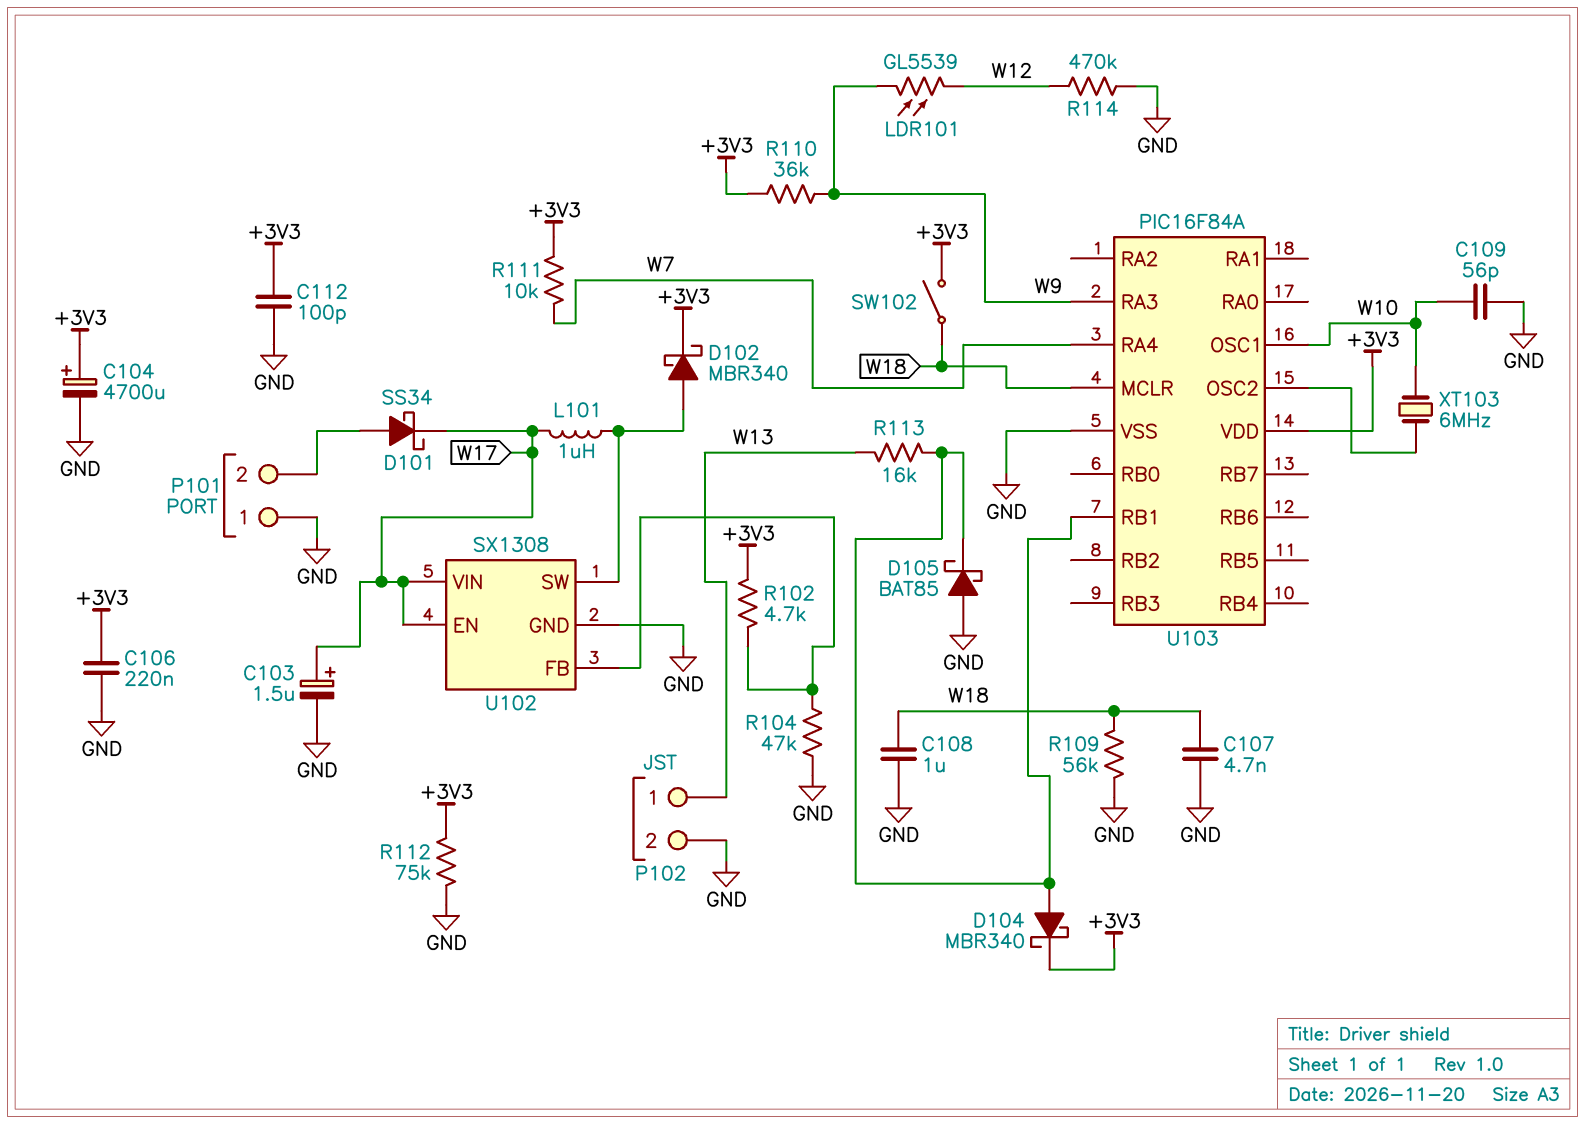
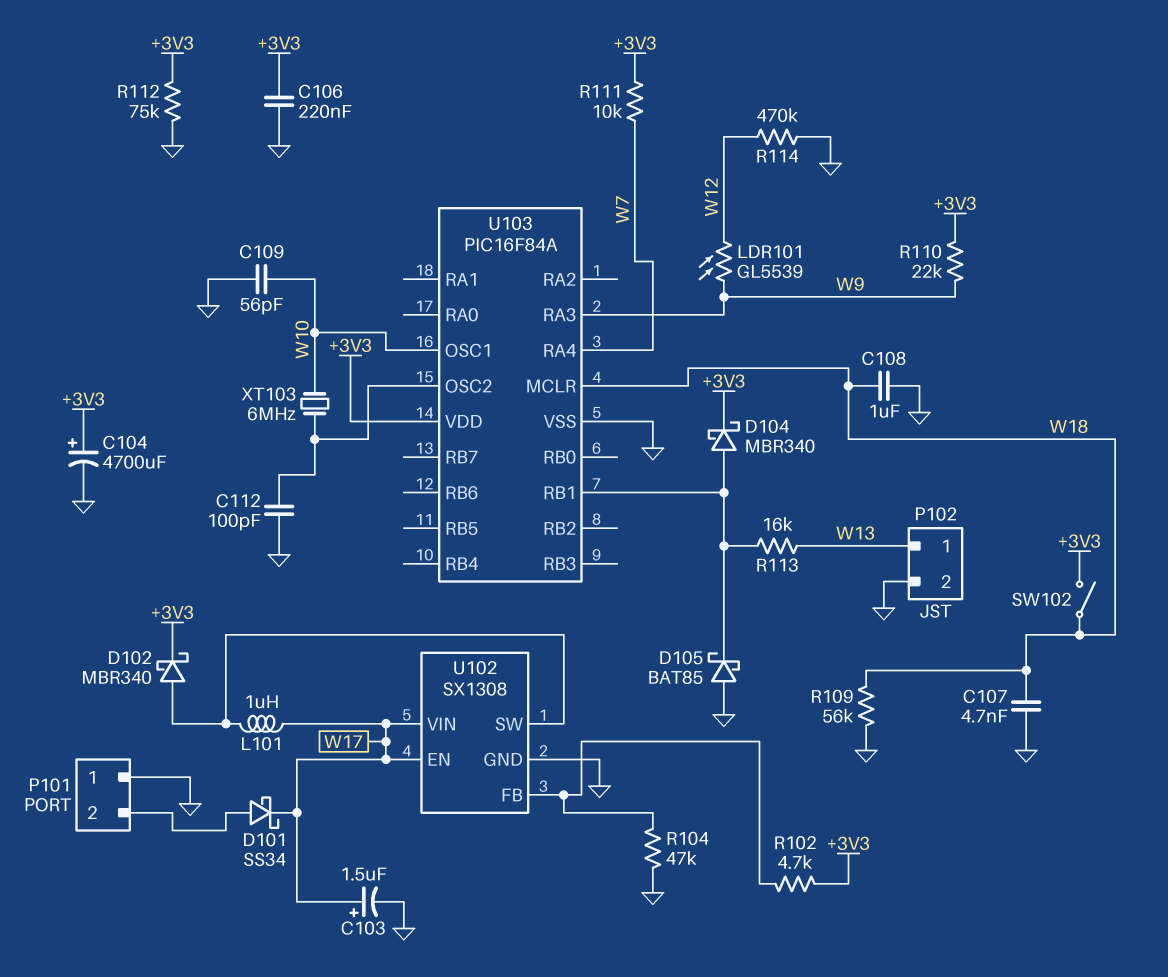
C112: 100pF (+3V3, GND) -> 100pF (GND, U103/OSC2)
R110: 36k (+3V3, W9) -> 22k (+3V3, W9)

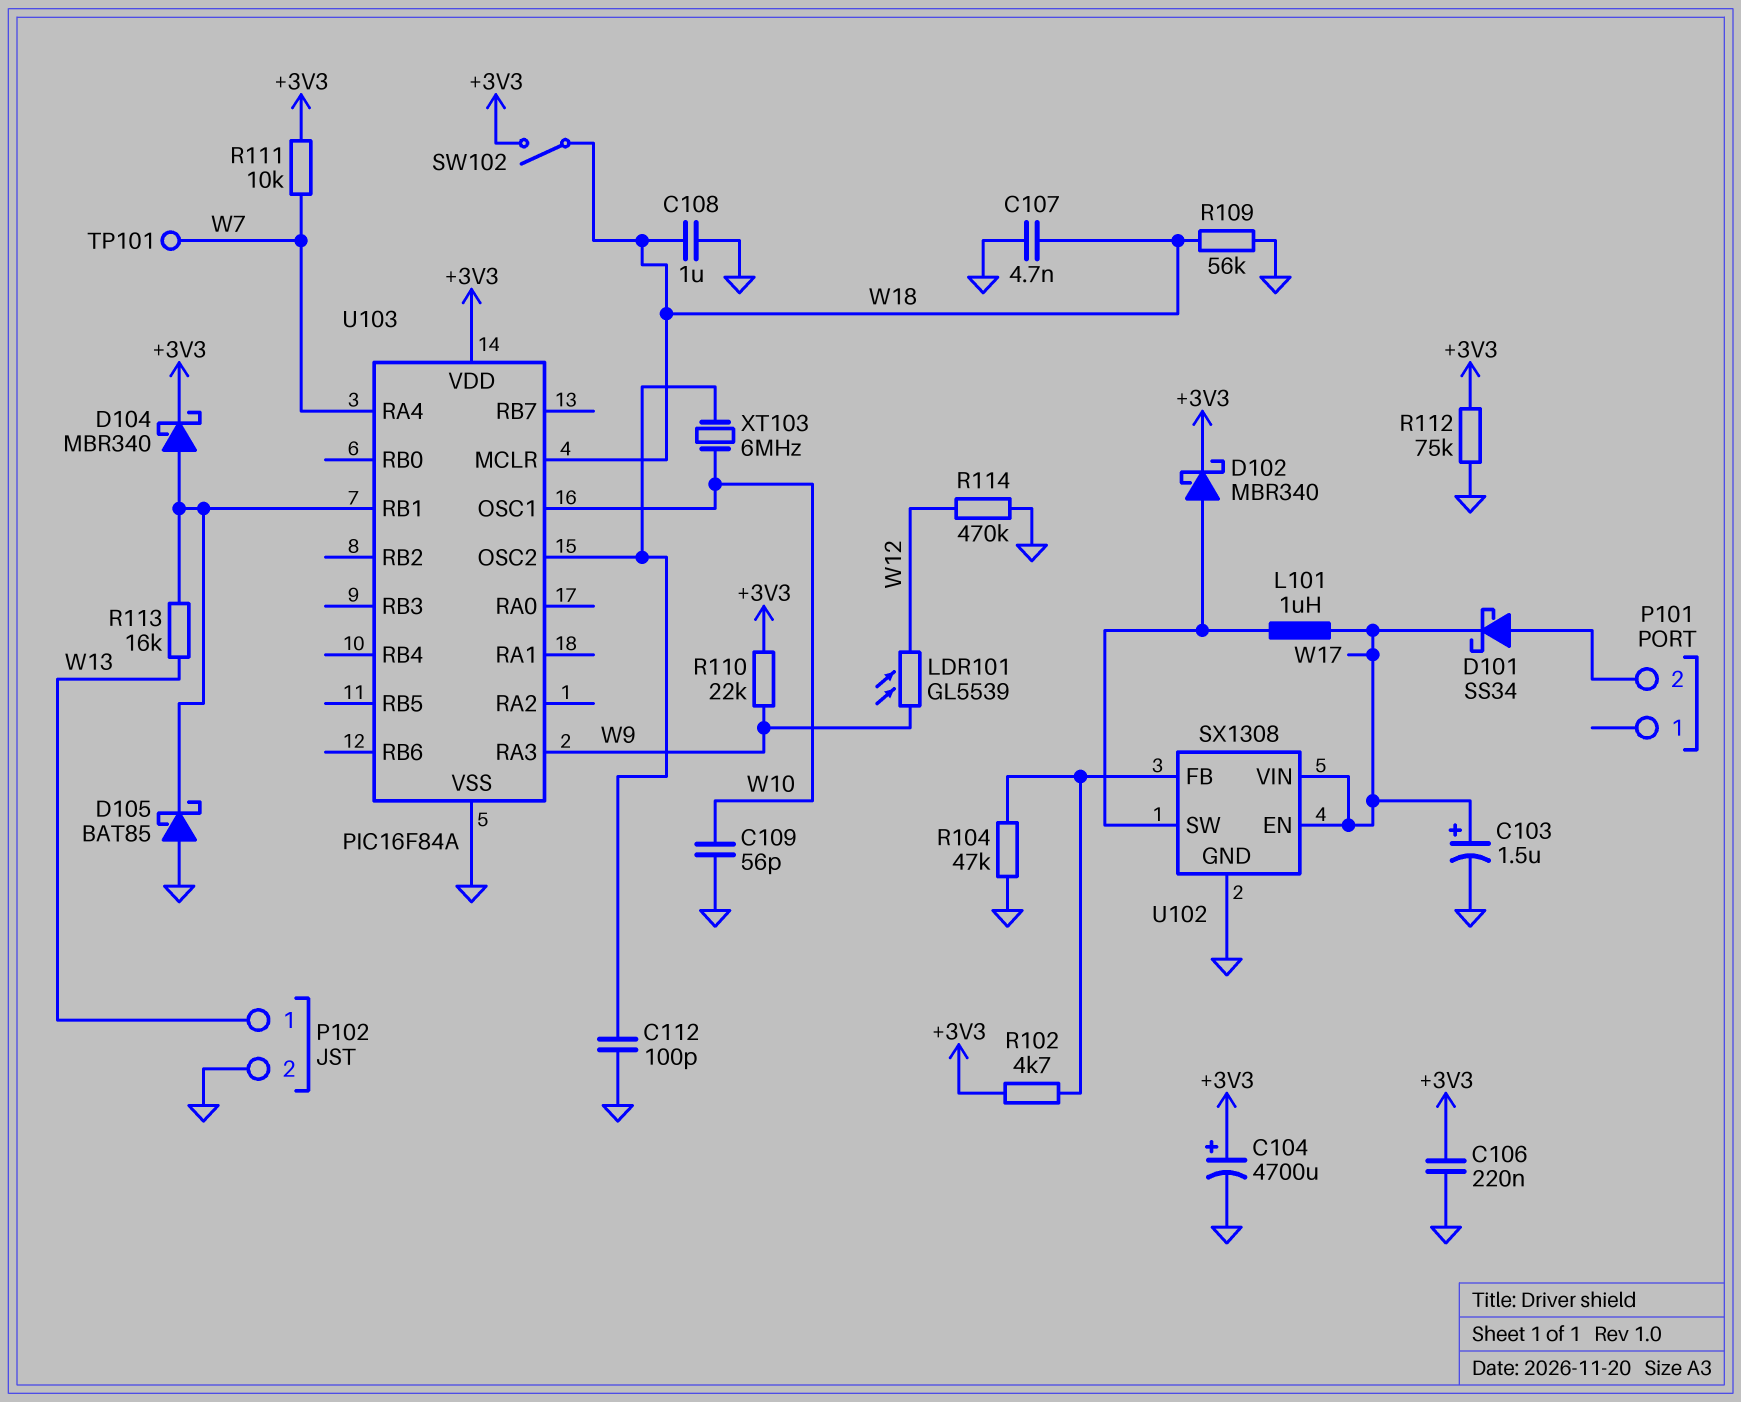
P101 pin 1: GND -> none
TP101: none -> test point (W7)

